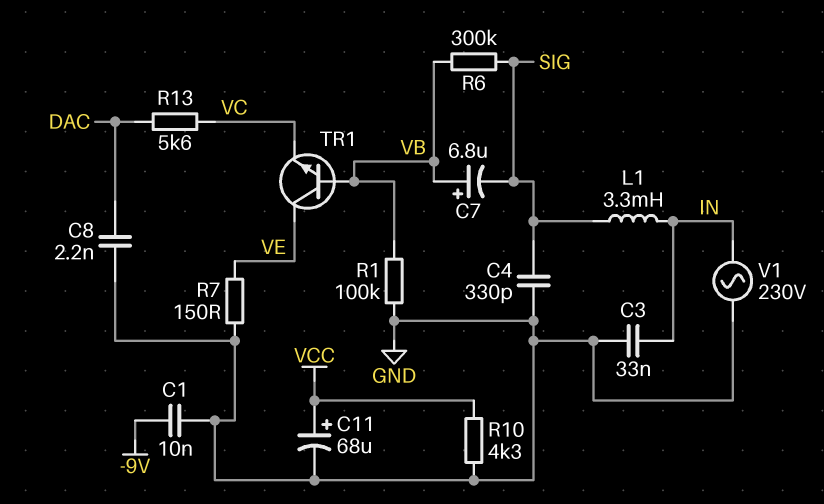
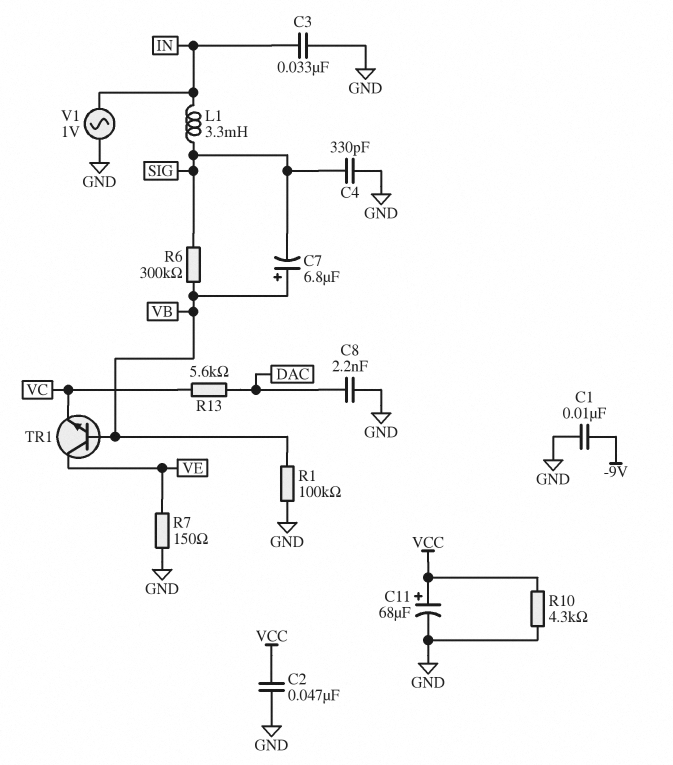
C2: none -> 47nF (GND, VCC)
V1: AC 230V (GND, IN) -> AC 1V (GND, IN)

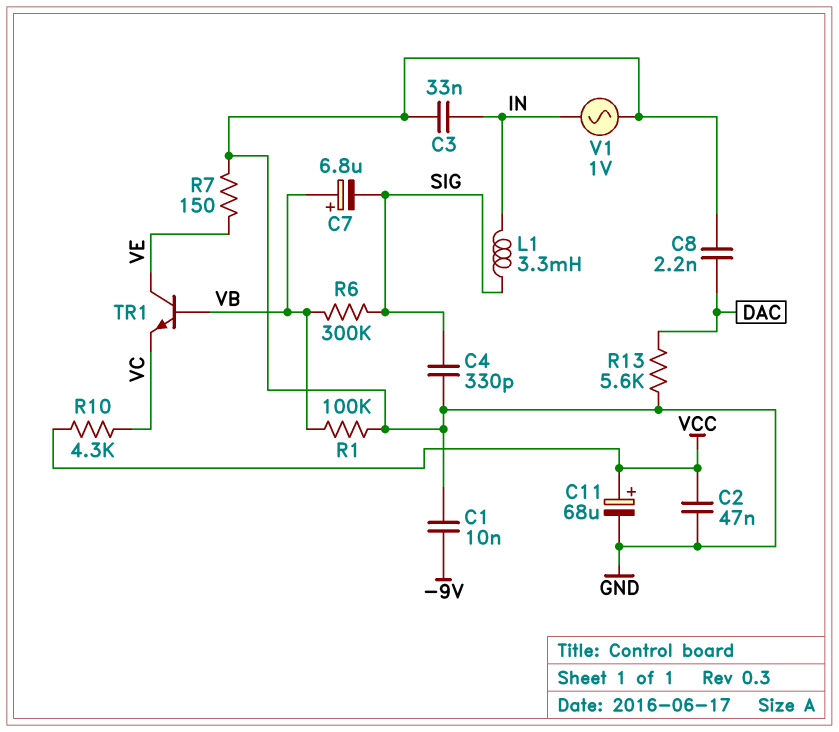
R10: 4.3k (GND, VCC) -> 4.3k (VC, VCC)
R13: 5.6k (DAC, VC) -> 5.6k (DAC, GND)

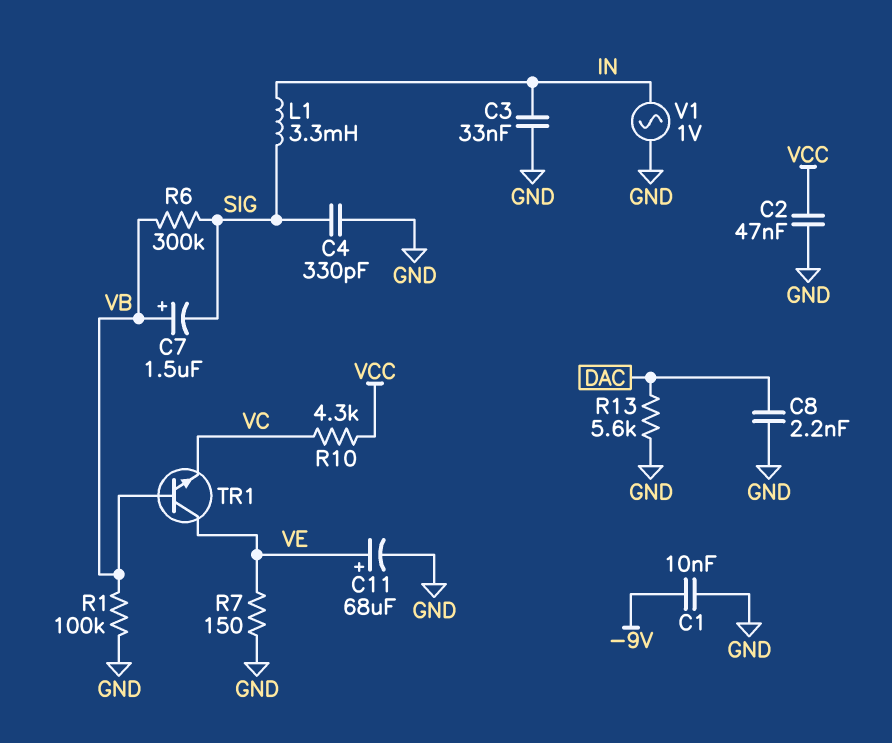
C7: 6.8uF (plus VB, minus SIG) -> 1.5uF (plus VB, minus SIG)
C11: 68uF (plus VCC, minus GND) -> 68uF (plus VE, minus GND)

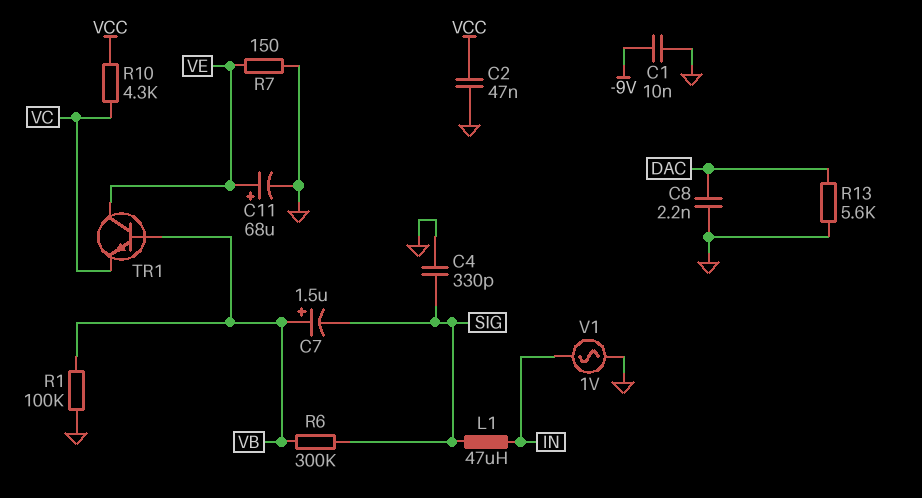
C3: 33nF (GND, IN) -> none
L1: 3.3mH (IN, SIG) -> 47uH (IN, SIG)

